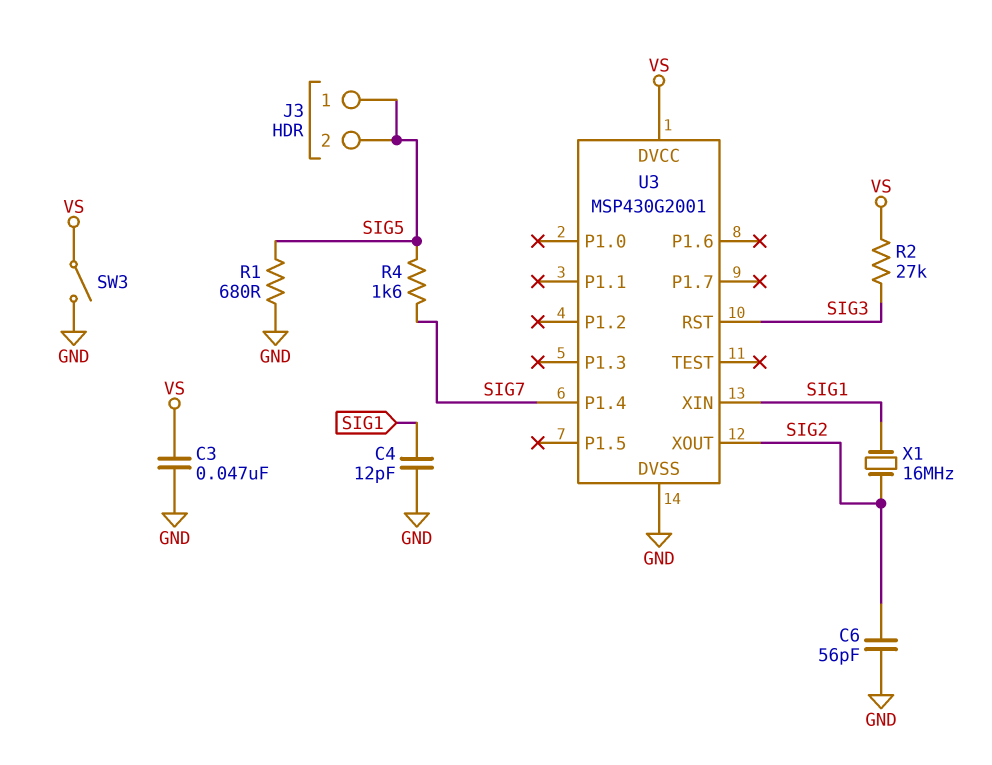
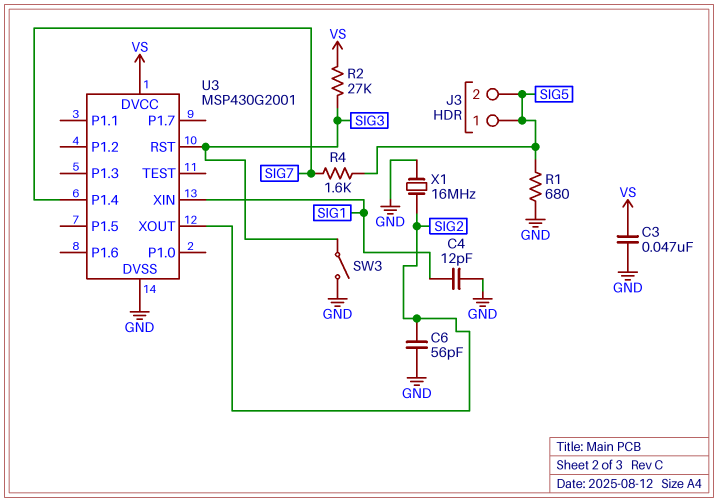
SW3: switch (GND, VS) -> switch (GND, SIG3)
X1: 16MHz (SIG1, SIG2) -> 16MHz (GND, SIG2)

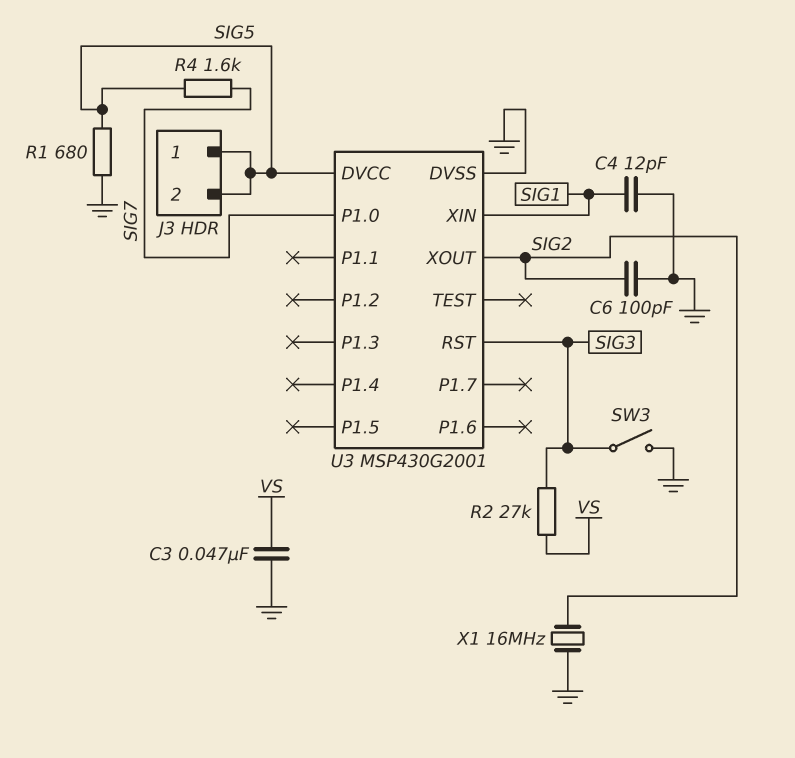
C6: 56pF (GND, SIG2) -> 100pF (GND, SIG2)
U3 pin DVCC: VS -> SIG5
U3 pin P1.0: none -> SIG7
U3 pin P1.4: SIG7 -> none

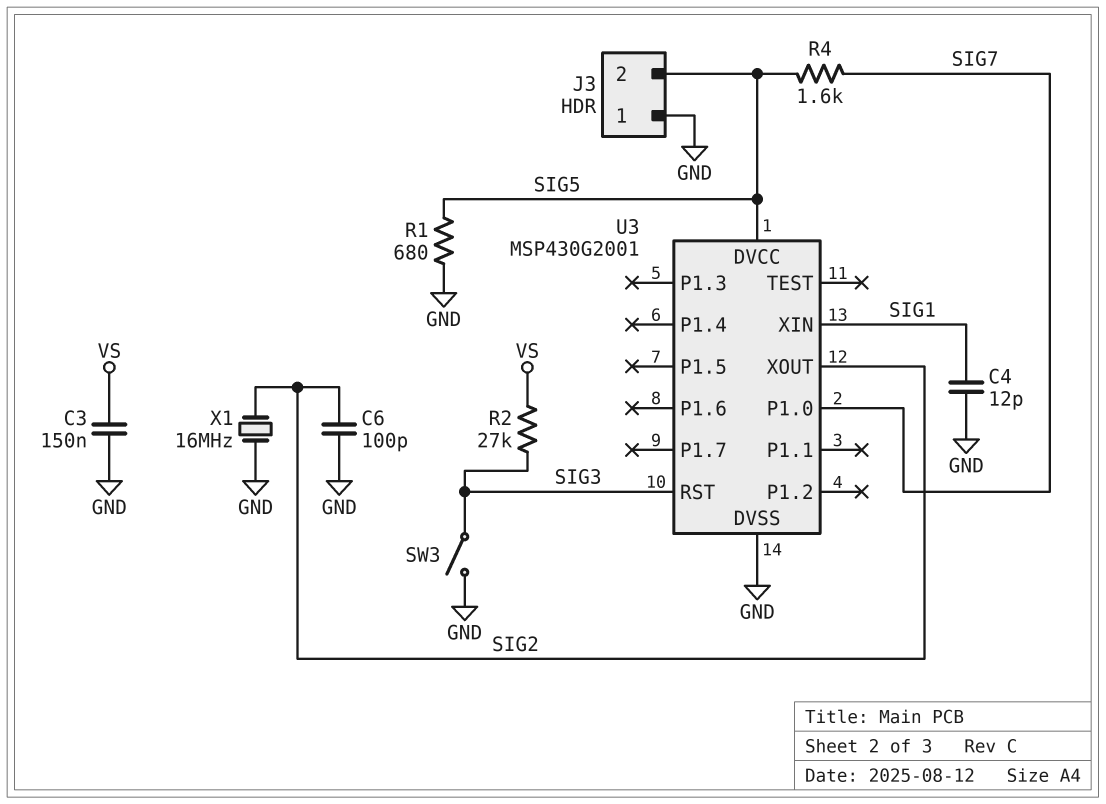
C3: 47nF (GND, VS) -> 150nF (GND, VS)
J3 pin 1: SIG5 -> GND

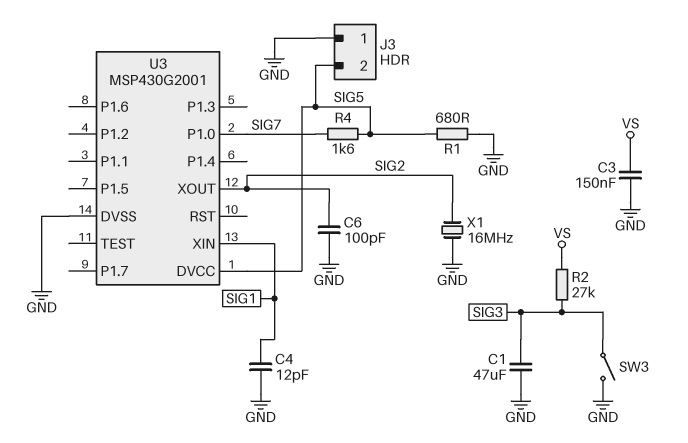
C1: none -> 47uF (GND, SIG3)
U3 pin RST: SIG3 -> none

